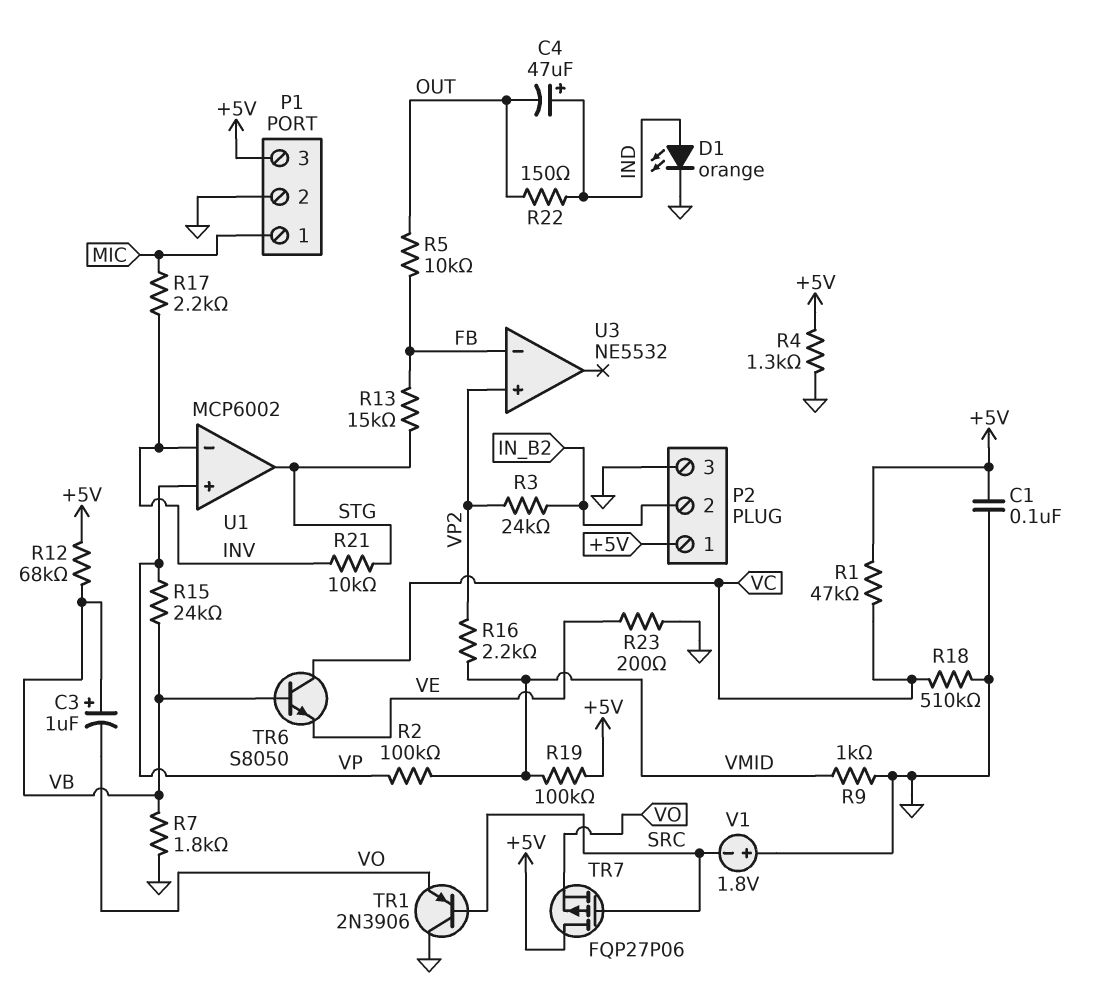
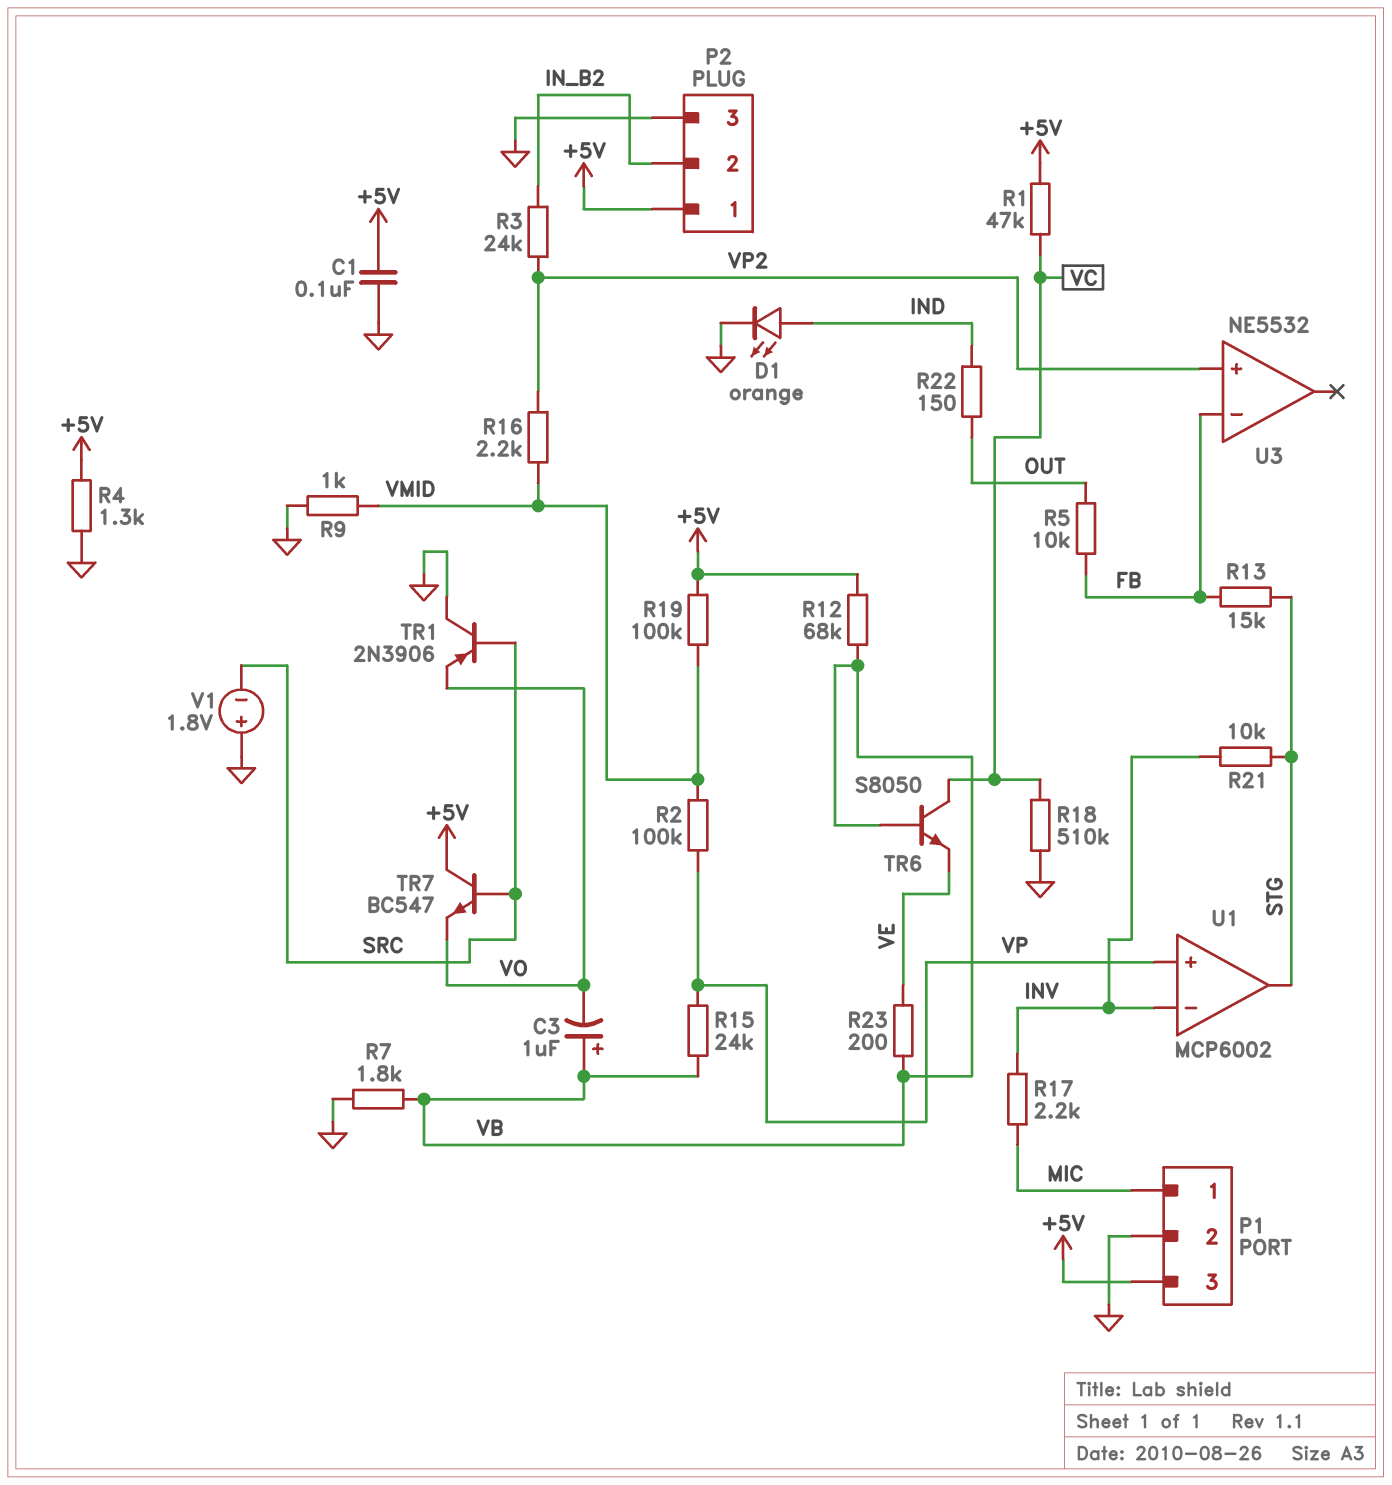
C4: 47uF (plus IND, minus OUT) -> none
R23: 200 (GND, VE) -> 200 (VB, VE)
TR7: PMOS FQP27P06 (G SRC, D +5V, S VO) -> NPN BC547 (B SRC, C +5V, E VO)

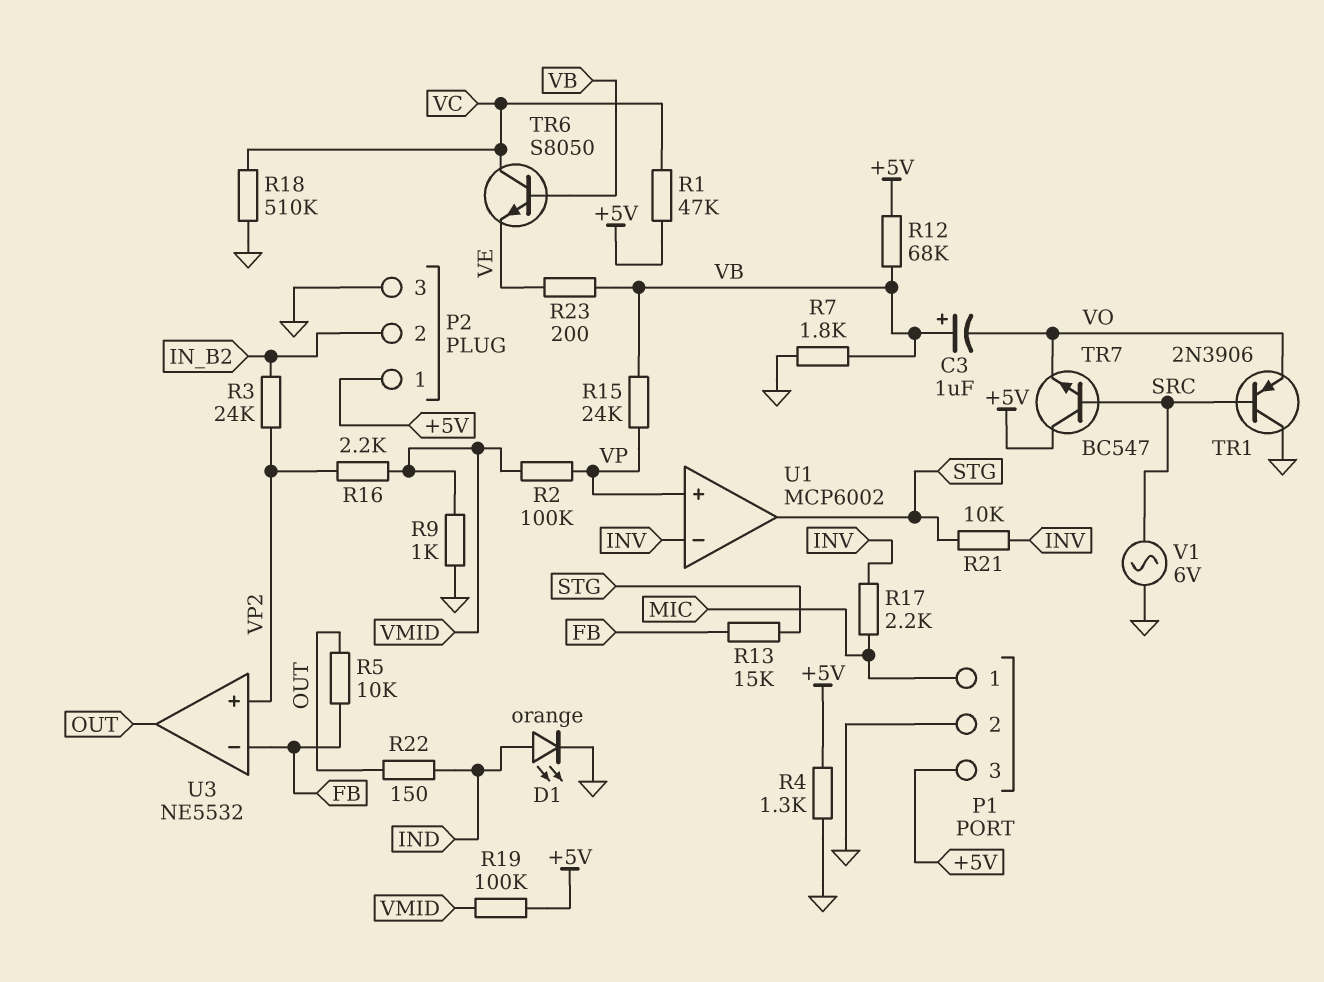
C1: 100nF (+5V, GND) -> none
U3 pin out: none -> OUT
V1: 1.8V (plus GND, minus SRC) -> AC 6V (GND, SRC)

